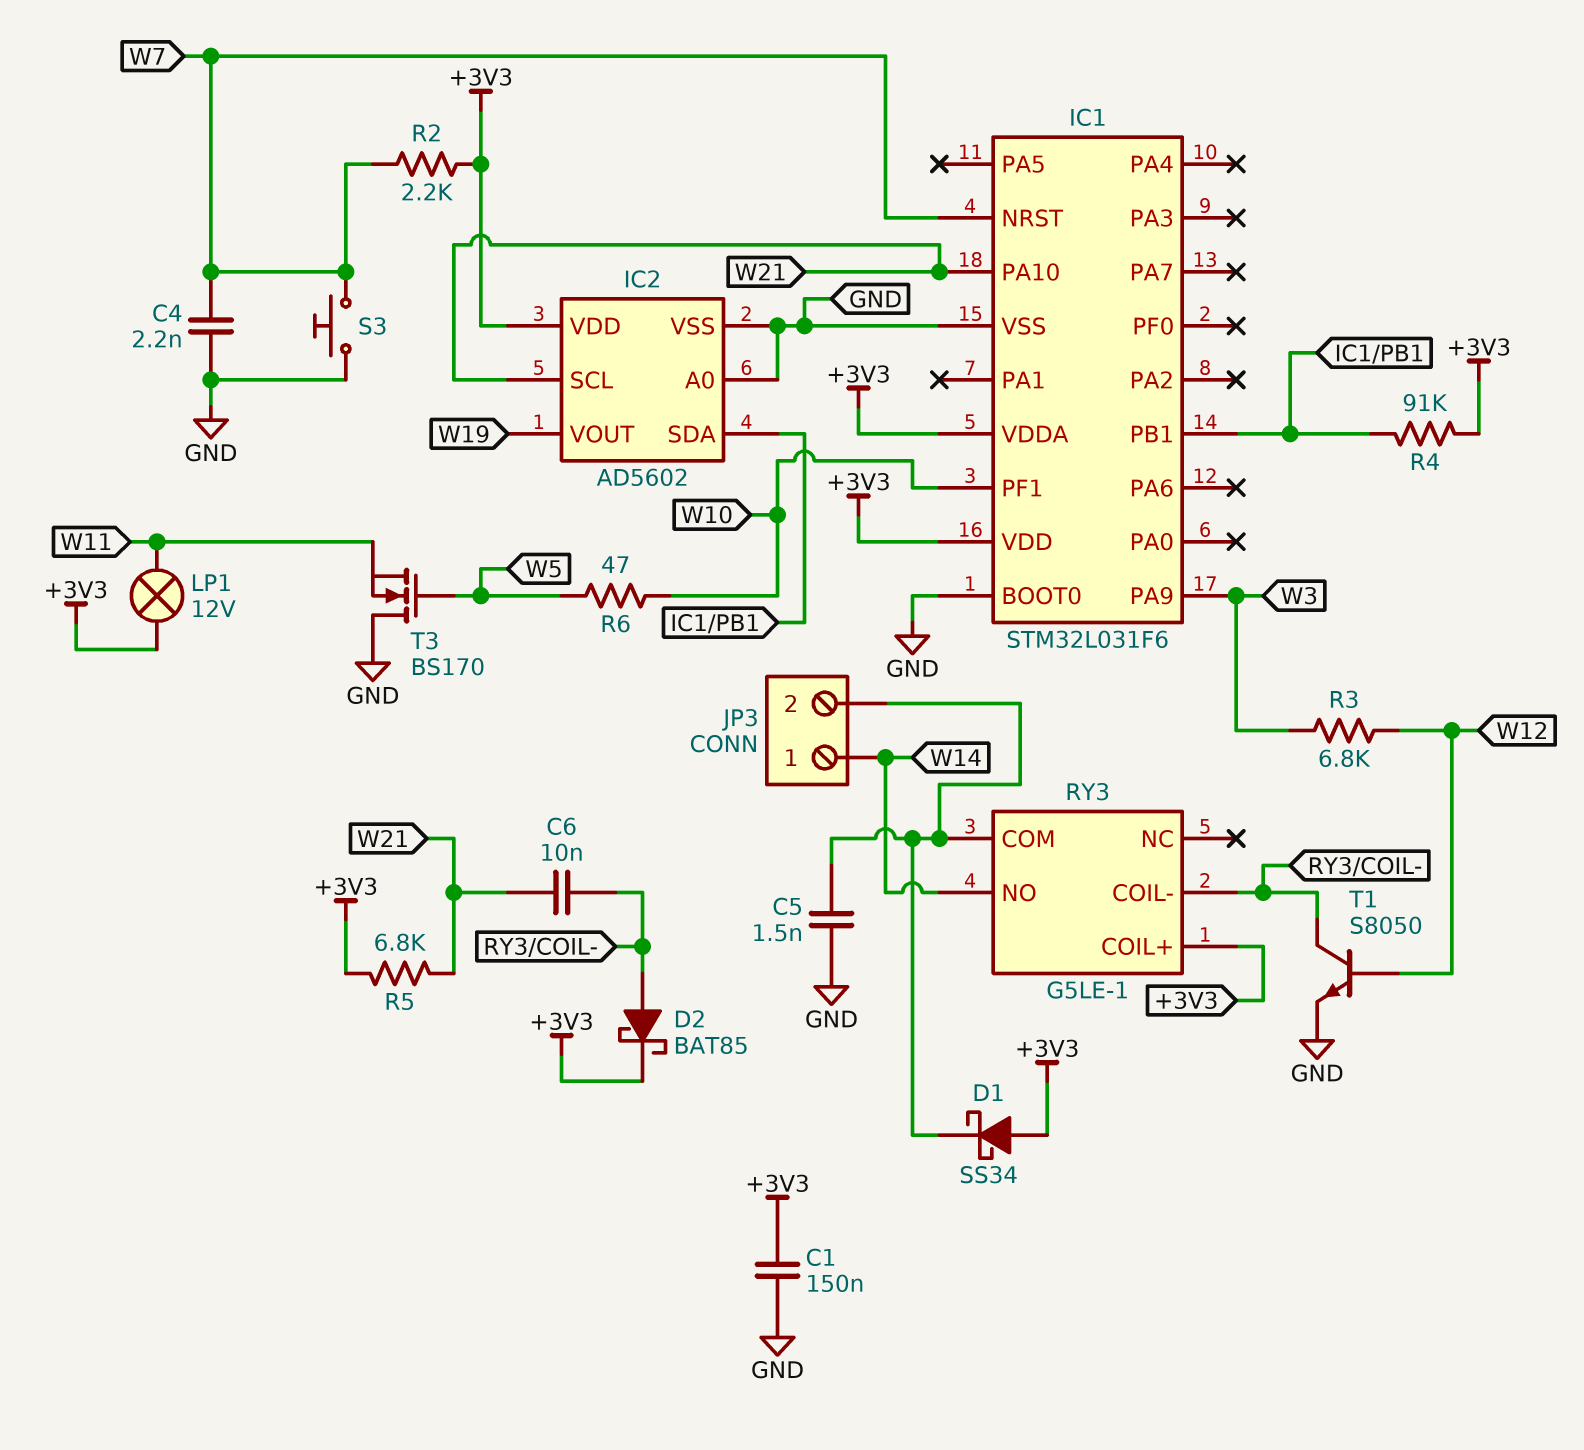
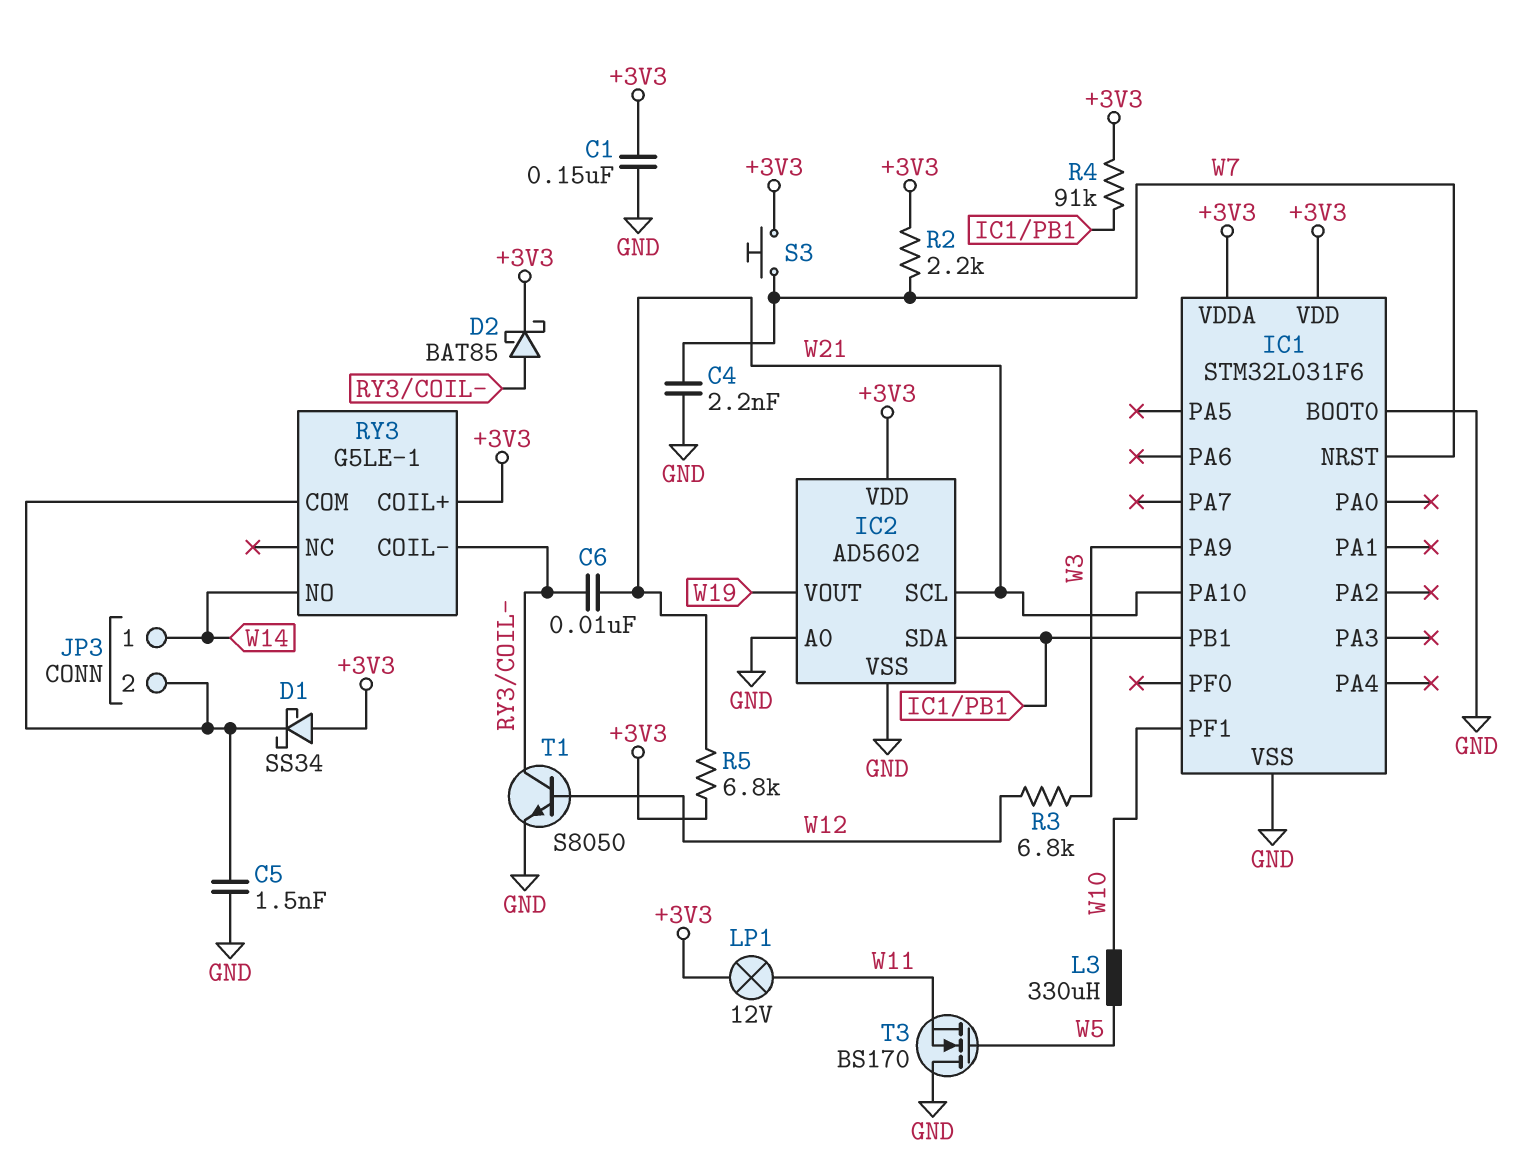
L3: none -> 330uH (W5, W10)
R6: 47 (W5, W10) -> none
S3: button (GND, W7) -> button (+3V3, W7)

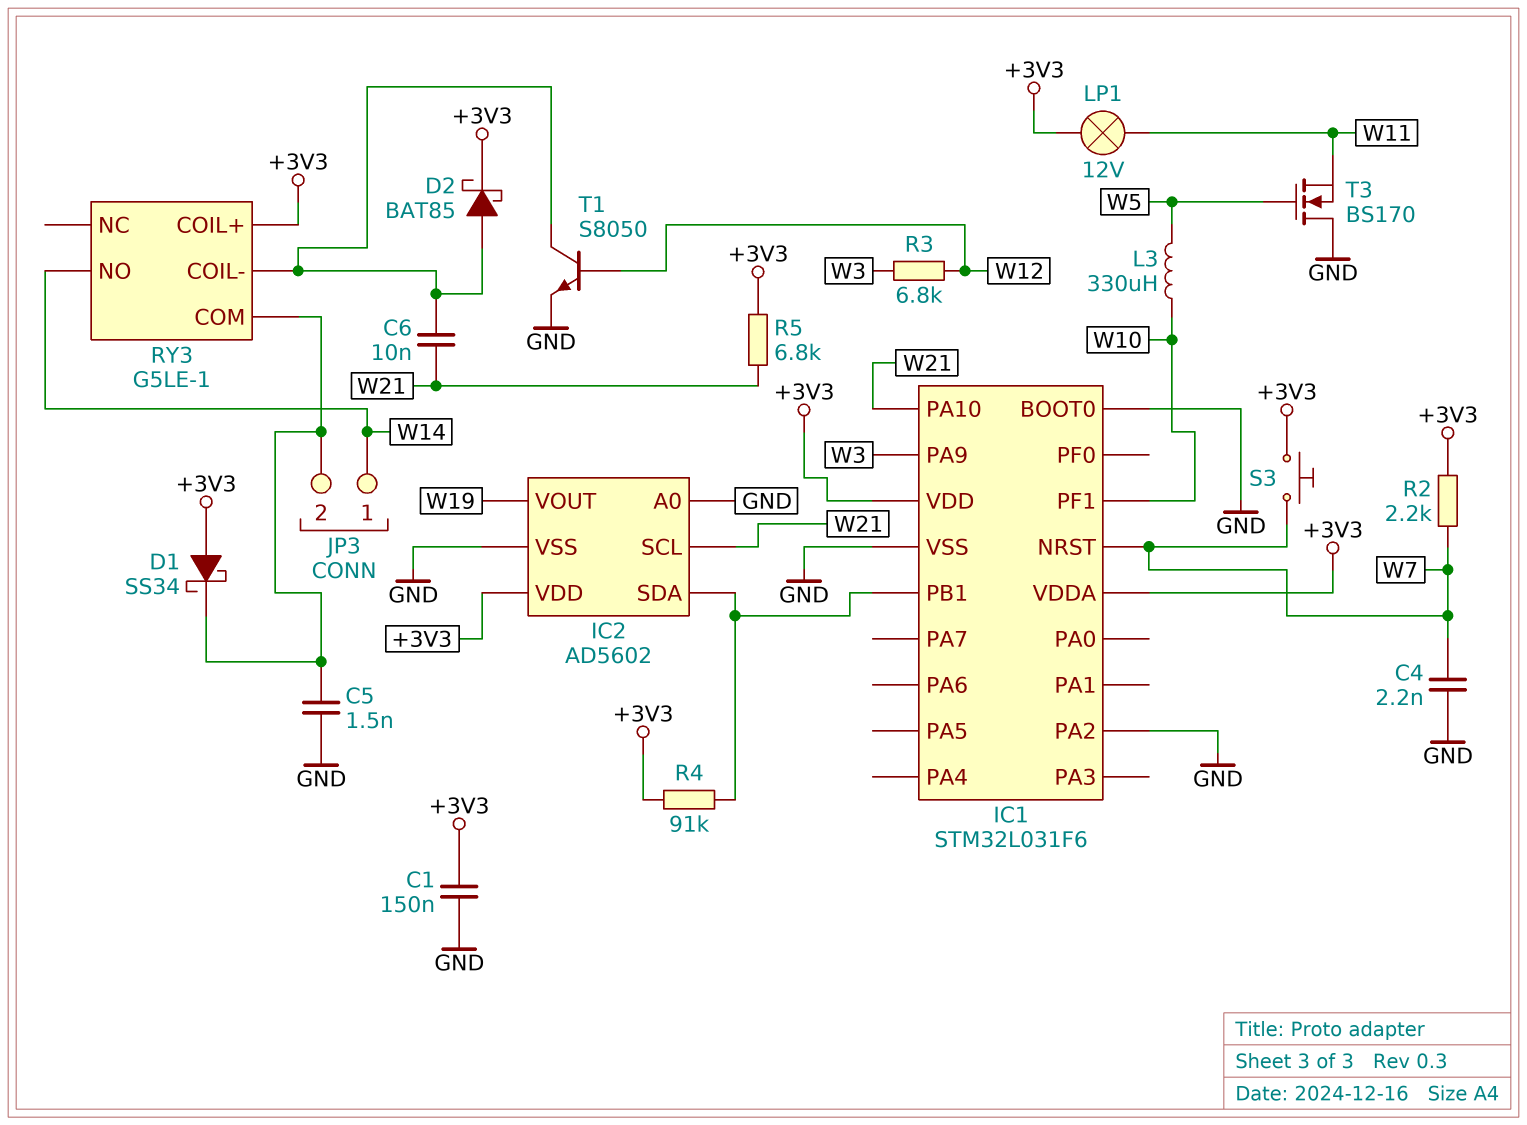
IC1 pin PA2: none -> GND

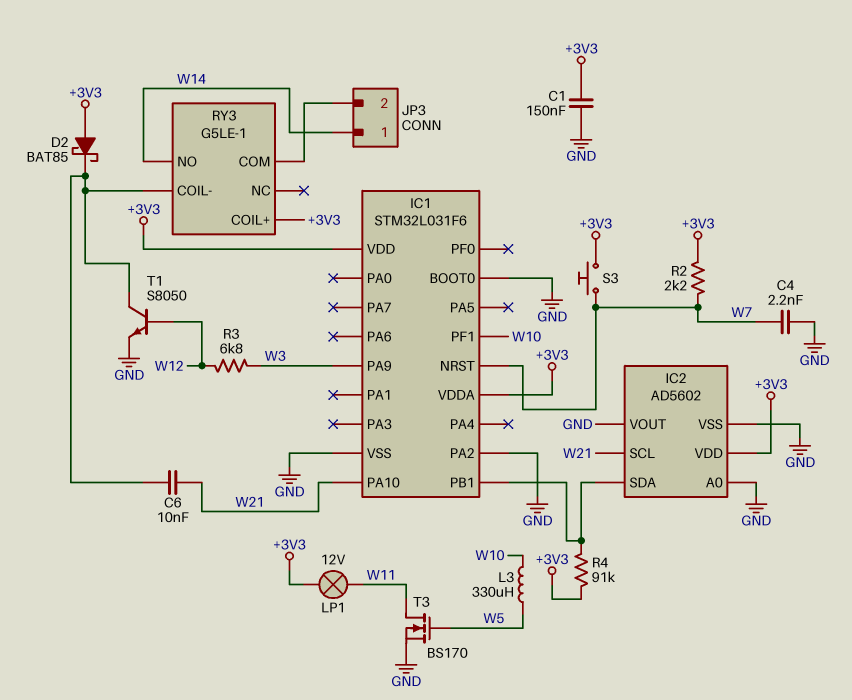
C5: 1.5nF (GND, JP3/2) -> none
D1: schottky SS34 (A +3V3, K JP3/2) -> none
D2: schottky BAT85 (A RY3/COIL-, K +3V3) -> schottky BAT85 (A +3V3, K RY3/COIL-)
IC2 pin VOUT: W19 -> GND
R5: 6.8k (+3V3, W21) -> none
T3: NMOS BS170 (G W5, D GND, S W11) -> NMOS BS170 (G W5, D W11, S GND)

